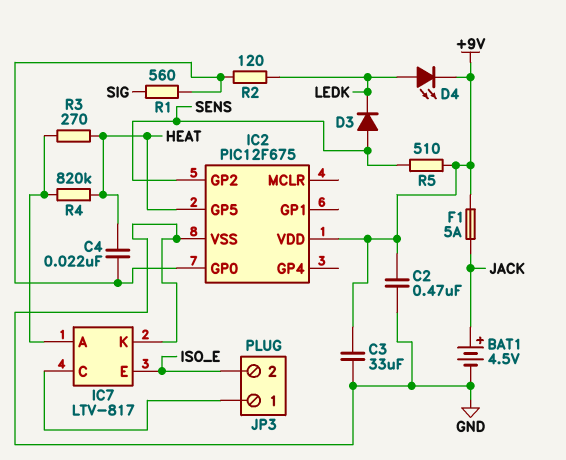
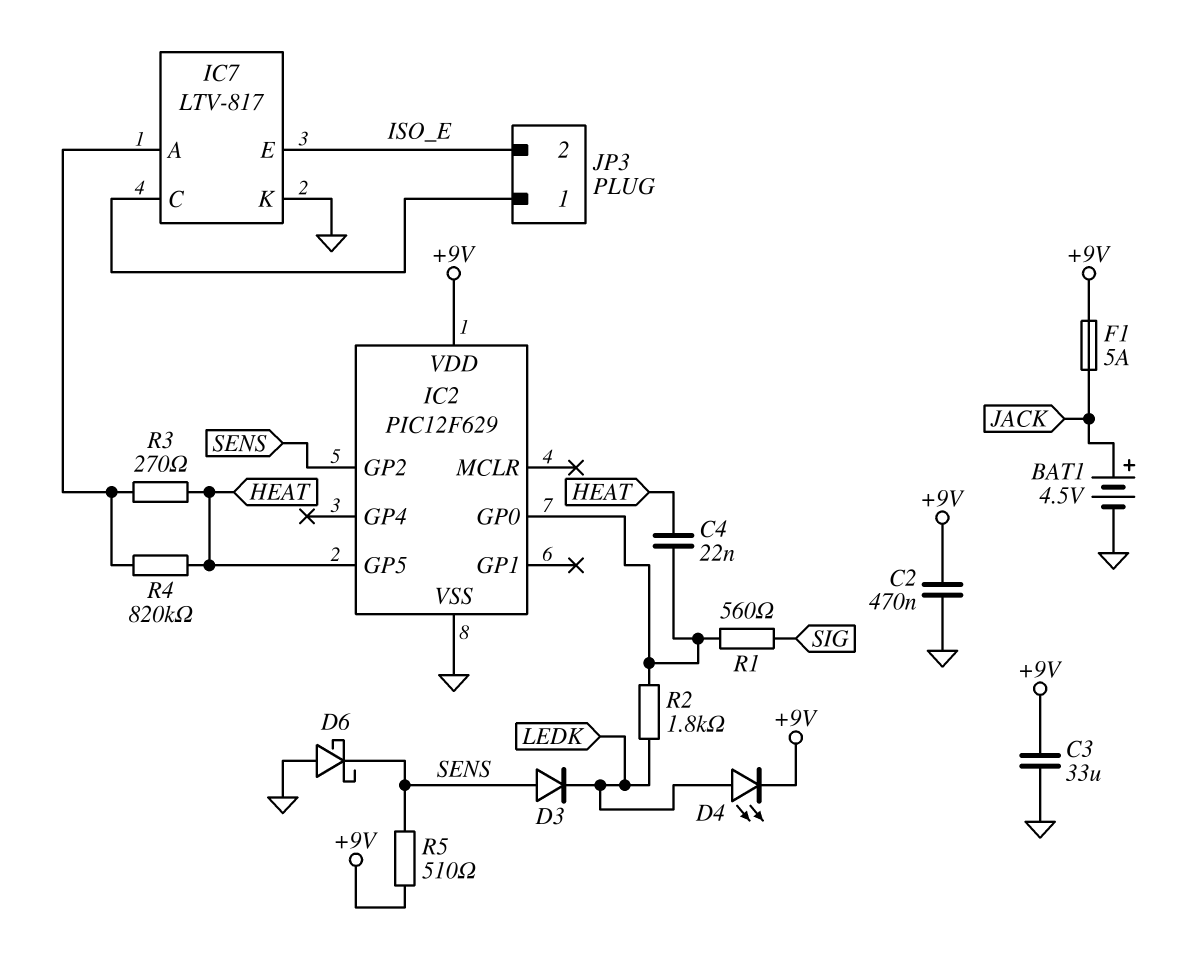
D6: none -> schottky (A GND, K SENS)
IC2: PIC12F675 -> PIC12F629
R2: 120 (IC2/GP0, LEDK) -> 1.8k (IC2/GP0, LEDK)

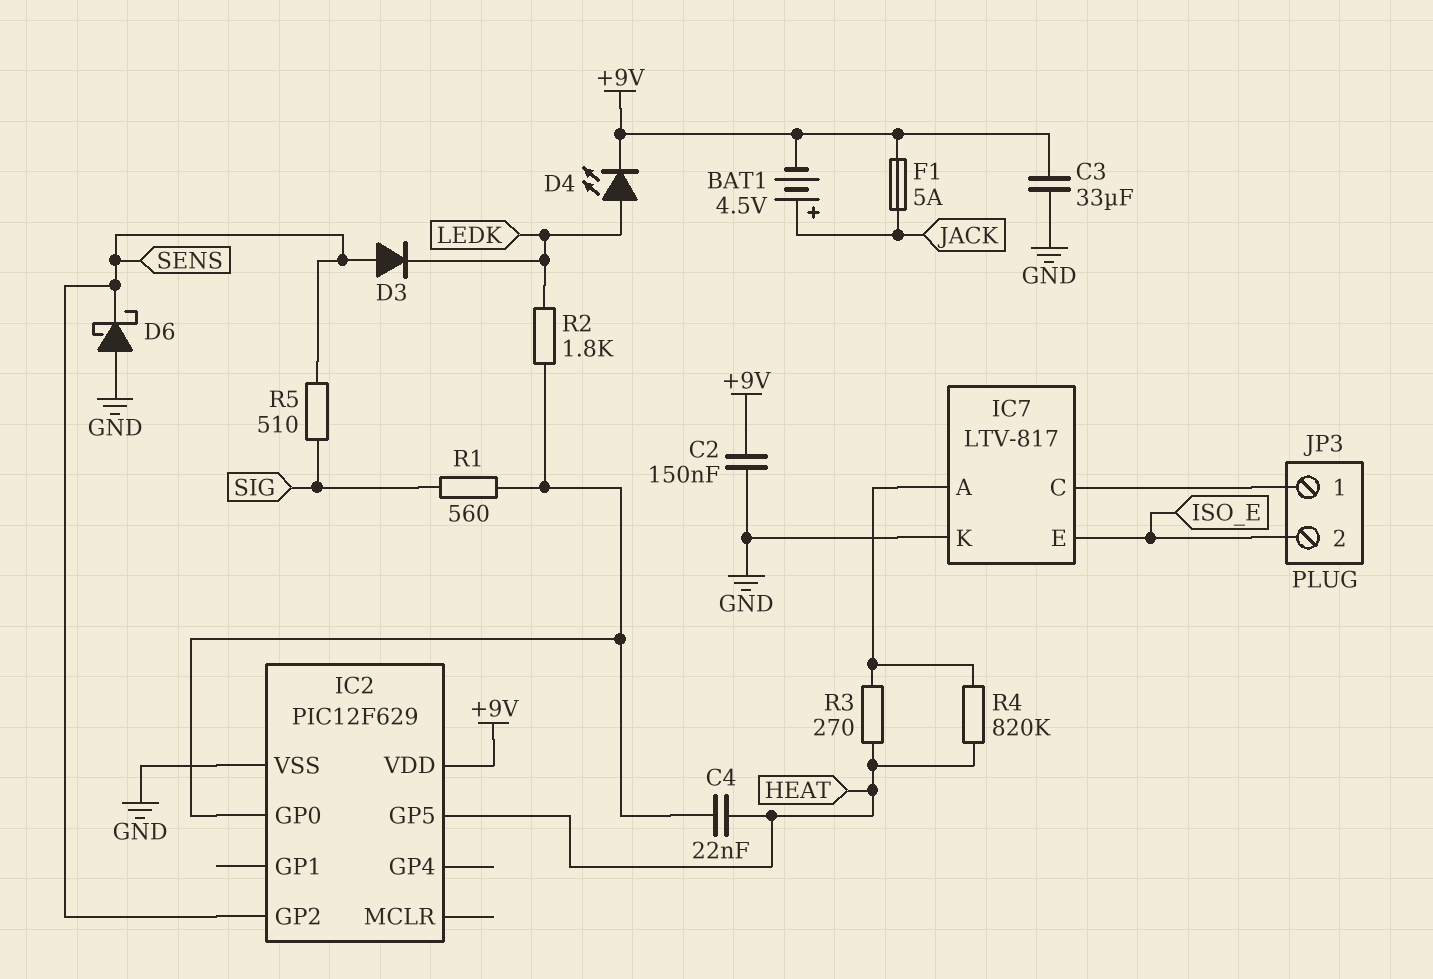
BAT1: 4.5V (plus JACK, minus GND) -> 4.5V (plus JACK, minus +9V)
C2: 470nF (+9V, GND) -> 150nF (+9V, GND)
R5: 510 (+9V, SENS) -> 510 (SENS, SIG)

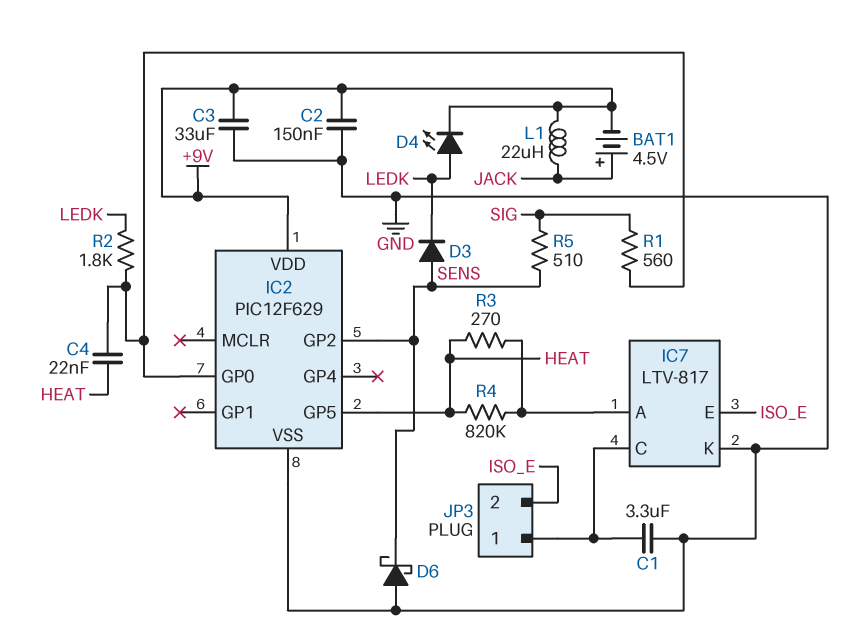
C1: none -> 3.3uF (GND, IC7/C)
F1: 5A (+9V, JACK) -> none
L1: none -> 22uH (+9V, JACK)

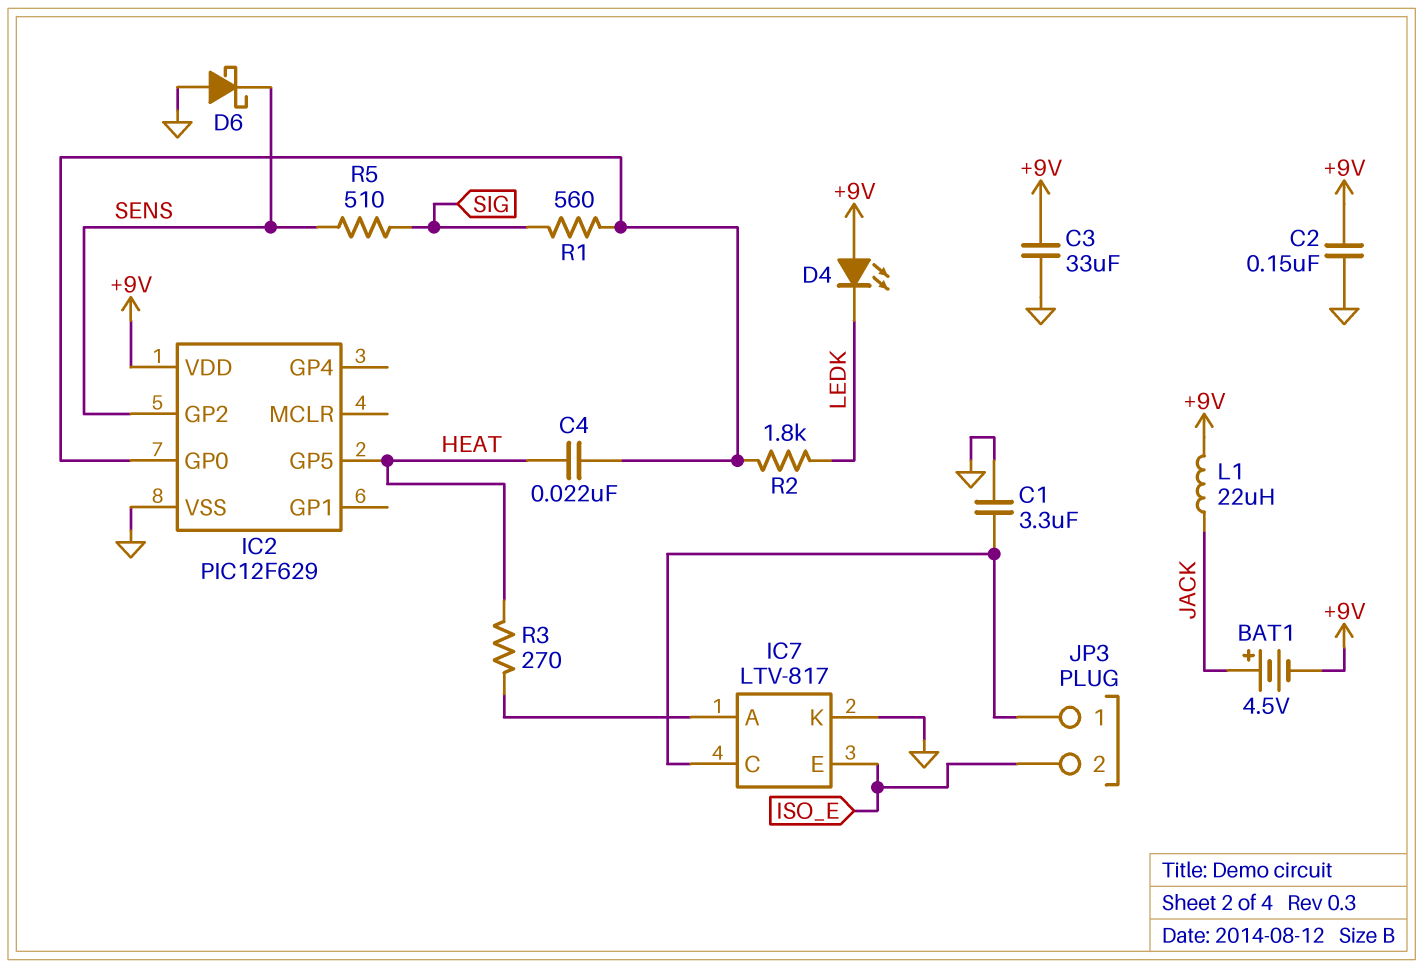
D3: diode (A SENS, K LEDK) -> none
D4: LED (A LEDK, K +9V) -> LED (A +9V, K LEDK)
R4: 820k (HEAT, IC7/A) -> none

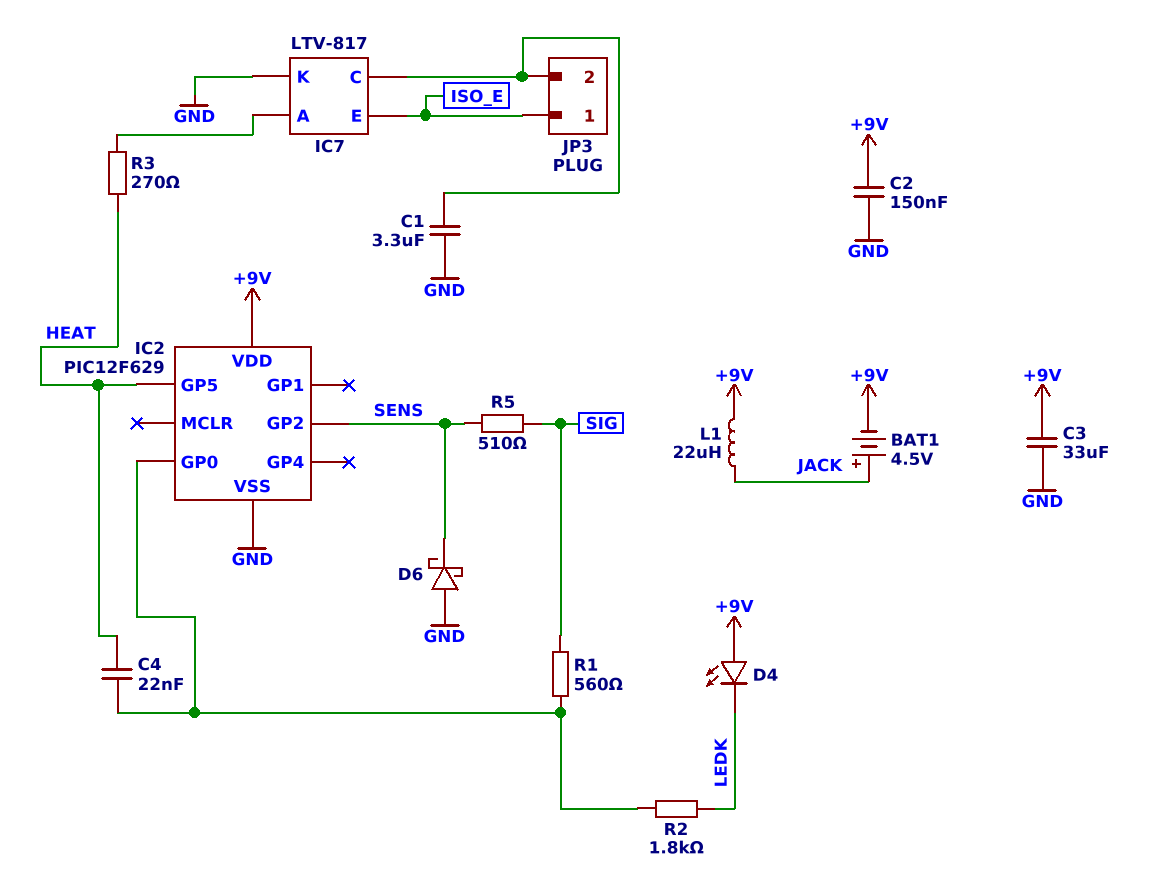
JP3 pin 1: IC7/C -> ISO_E
JP3 pin 2: ISO_E -> IC7/C

